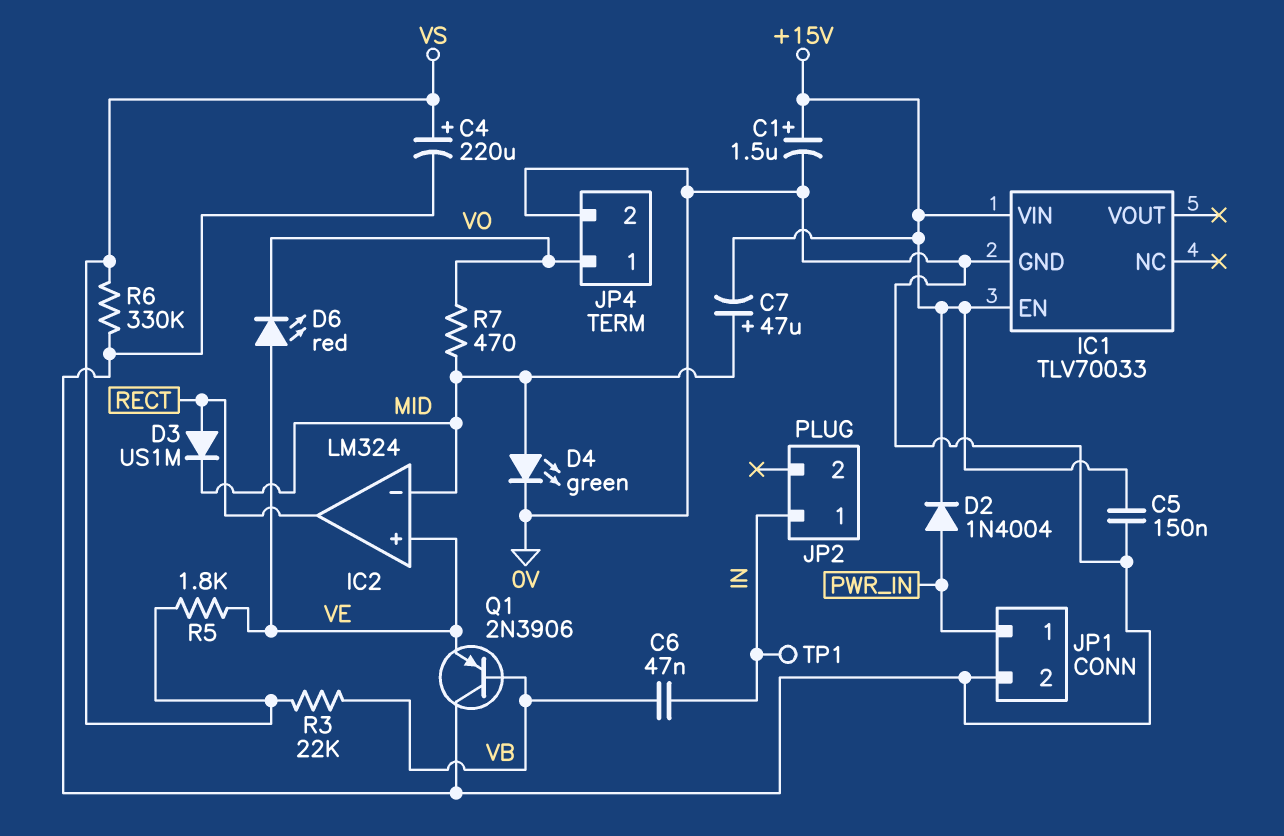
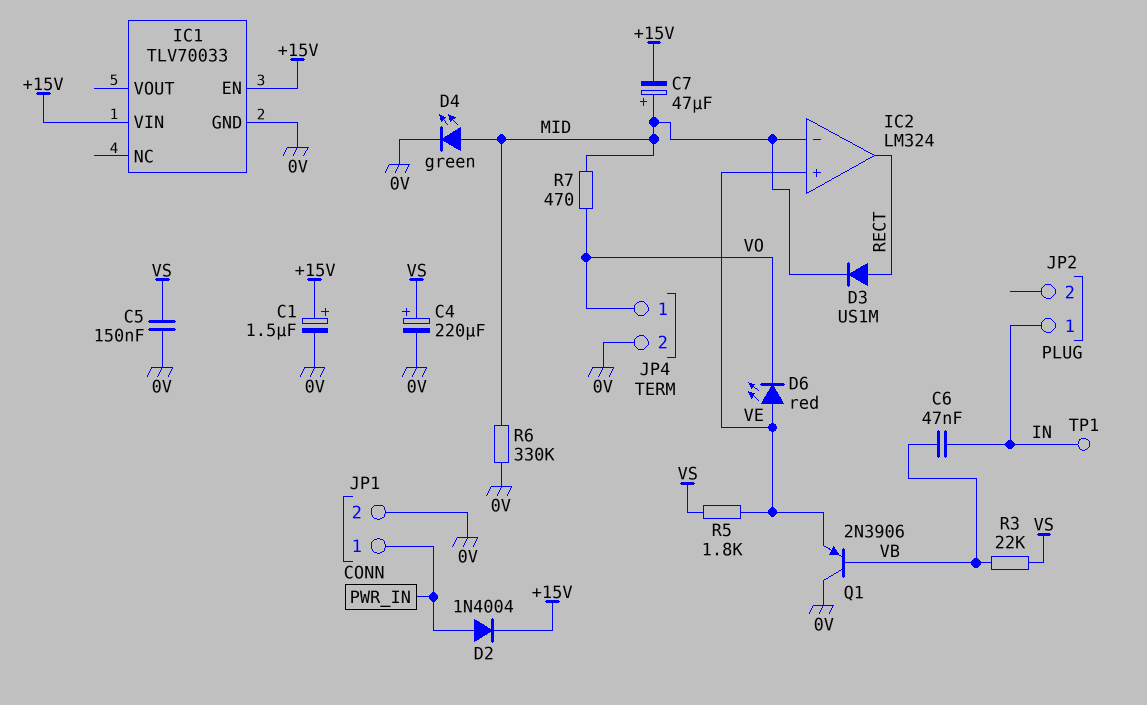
C5: 150nF (+15V, 0V) -> 150nF (0V, VS)
R6: 330k (0V, VS) -> 330k (0V, MID)

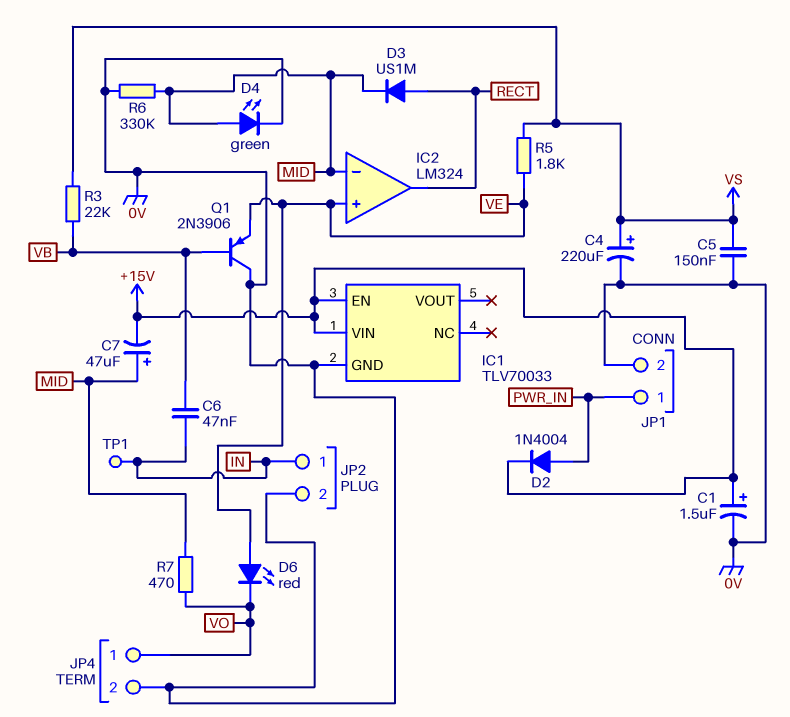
JP2 pin 2: none -> 0V

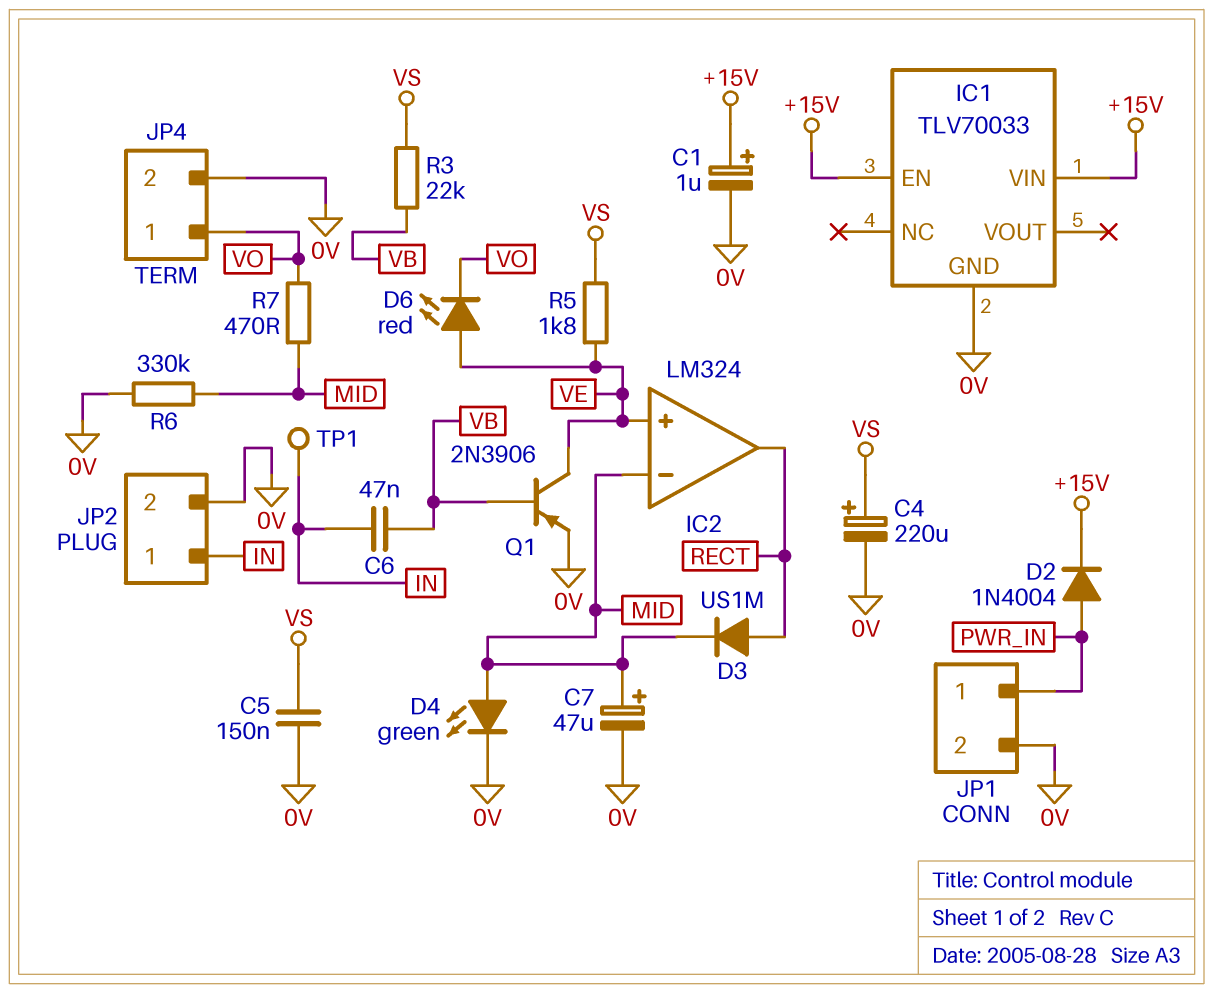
C1: 1.5uF (plus +15V, minus 0V) -> 1uF (plus +15V, minus 0V)
C7: 47uF (plus MID, minus +15V) -> 47uF (plus MID, minus 0V)
Q1: PNP 2N3906 (B VB, C 0V, E VE) -> PNP 2N3906 (B VB, C VE, E 0V)

